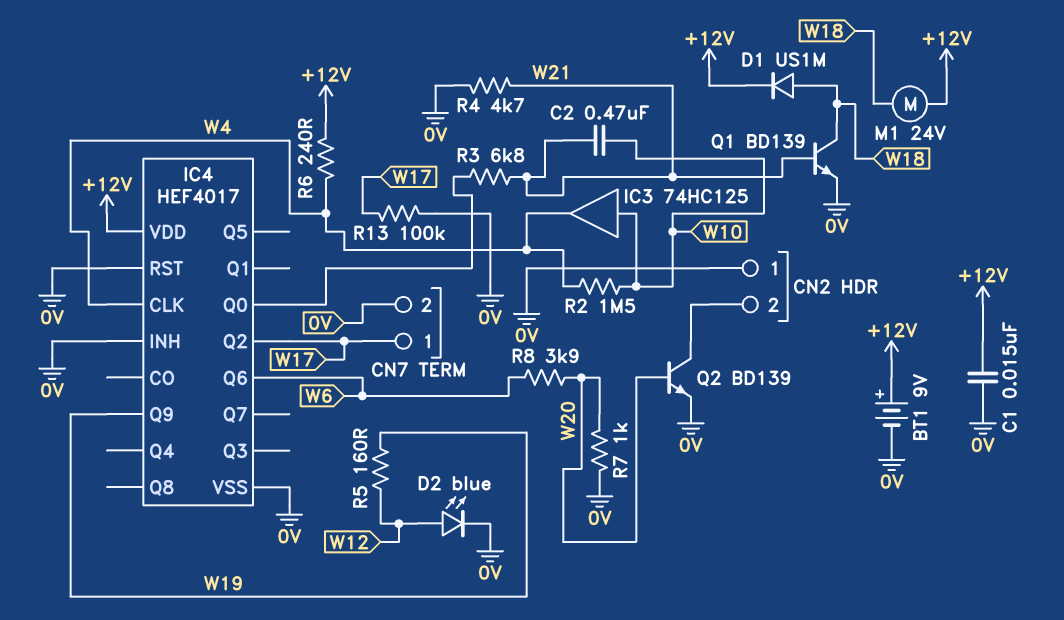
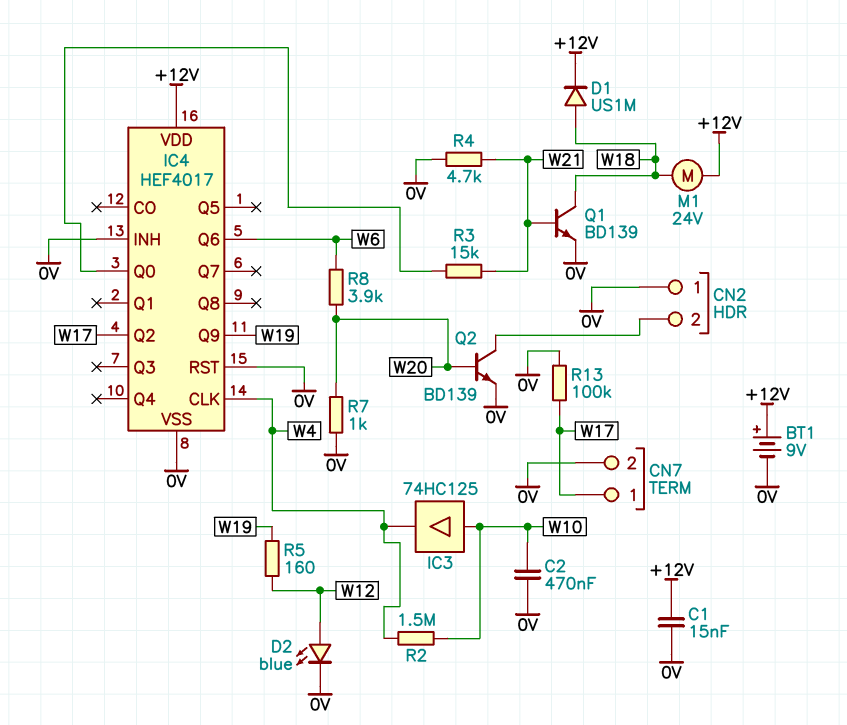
C2: 470nF (W10, W21) -> 470nF (0V, W10)
R3: 6.8k (IC4/Q0, W21) -> 15k (IC4/Q0, W21)
R6: 240 (+12V, W4) -> none

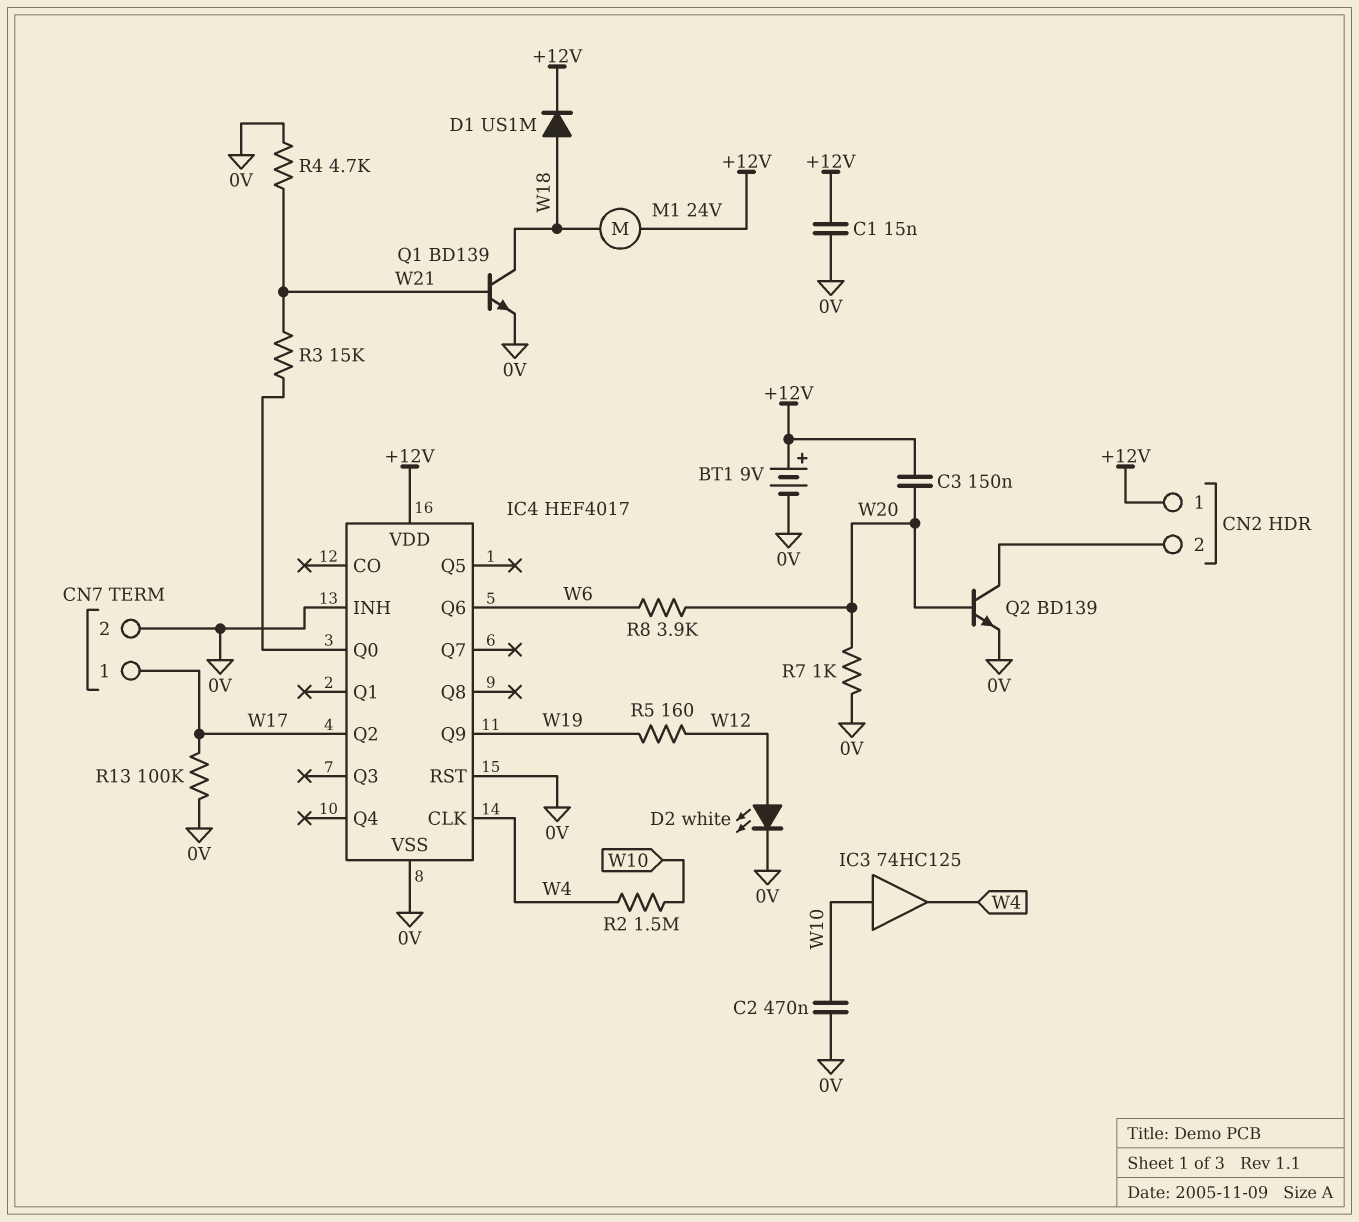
C3: none -> 150nF (+12V, W20)
CN2 pin 1: 0V -> +12V
D2: LED blue (A W12, K 0V) -> LED white (A W12, K 0V)

